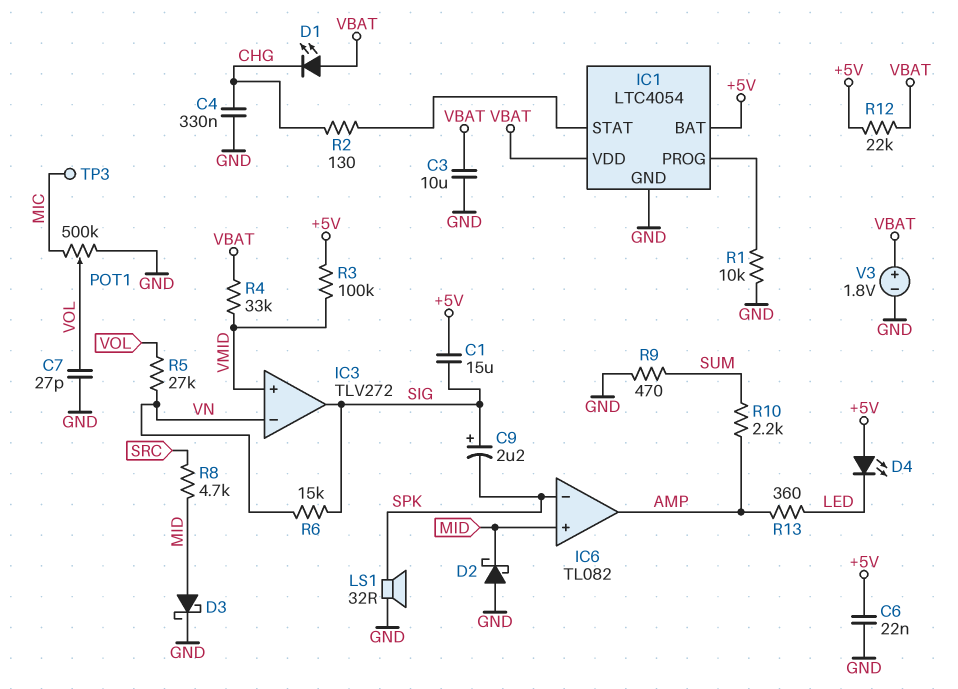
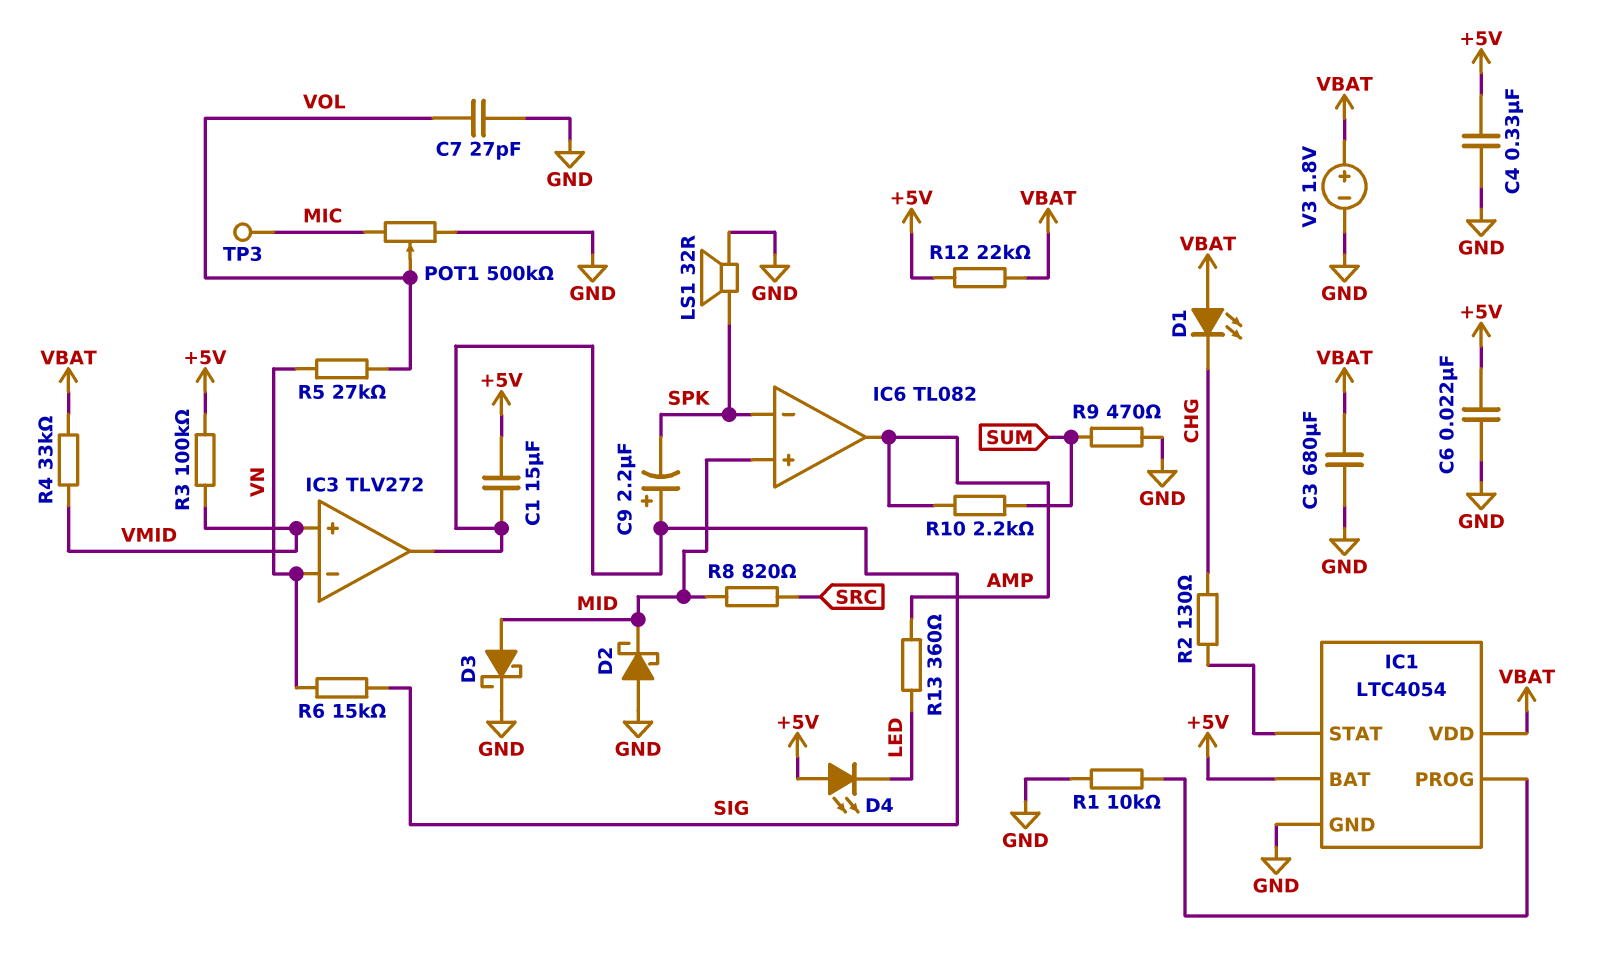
C3: 10uF (GND, VBAT) -> 680uF (GND, VBAT)
C4: 330nF (CHG, GND) -> 330nF (+5V, GND)
R8: 4.7k (MID, SRC) -> 820 (MID, SRC)

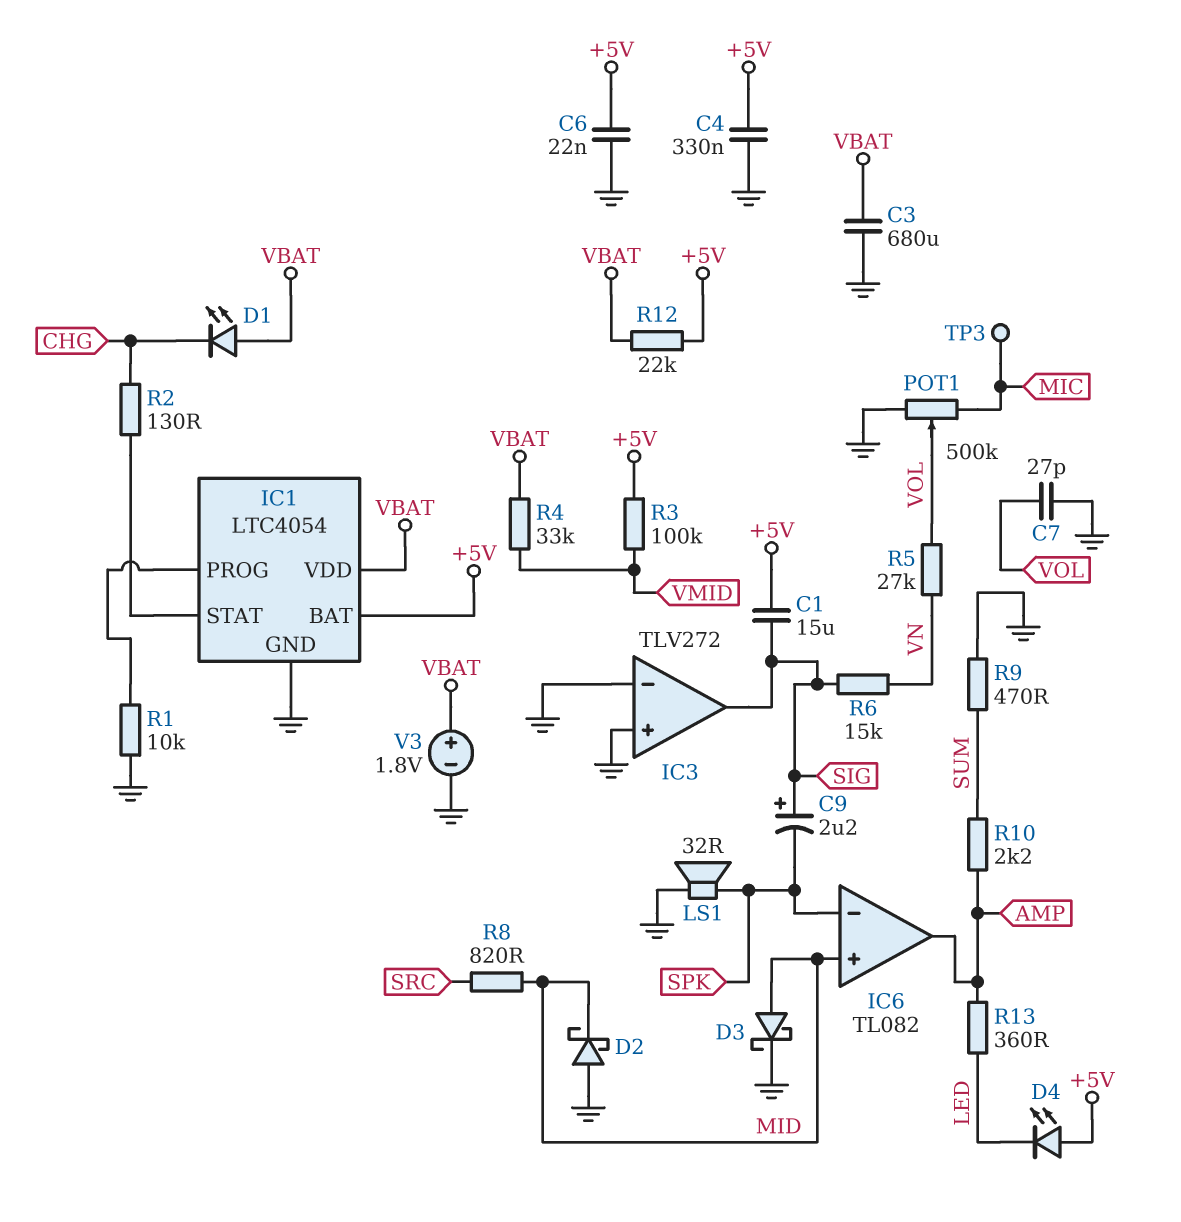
IC3 pin in+: VMID -> GND
IC3 pin in-: VN -> GND

